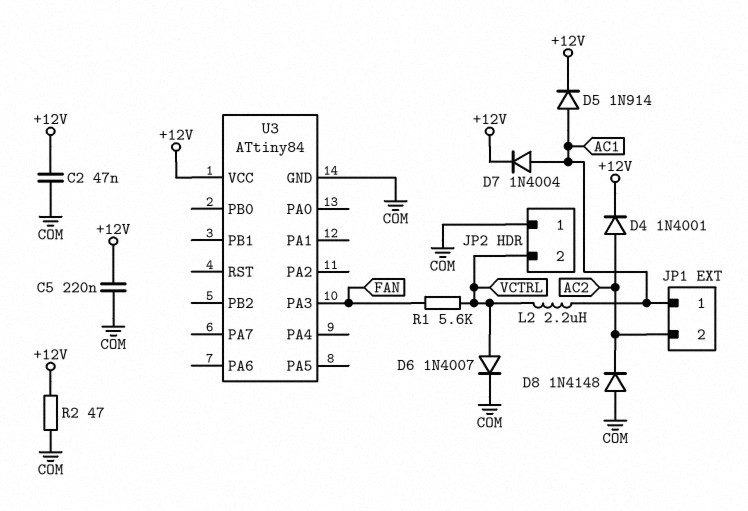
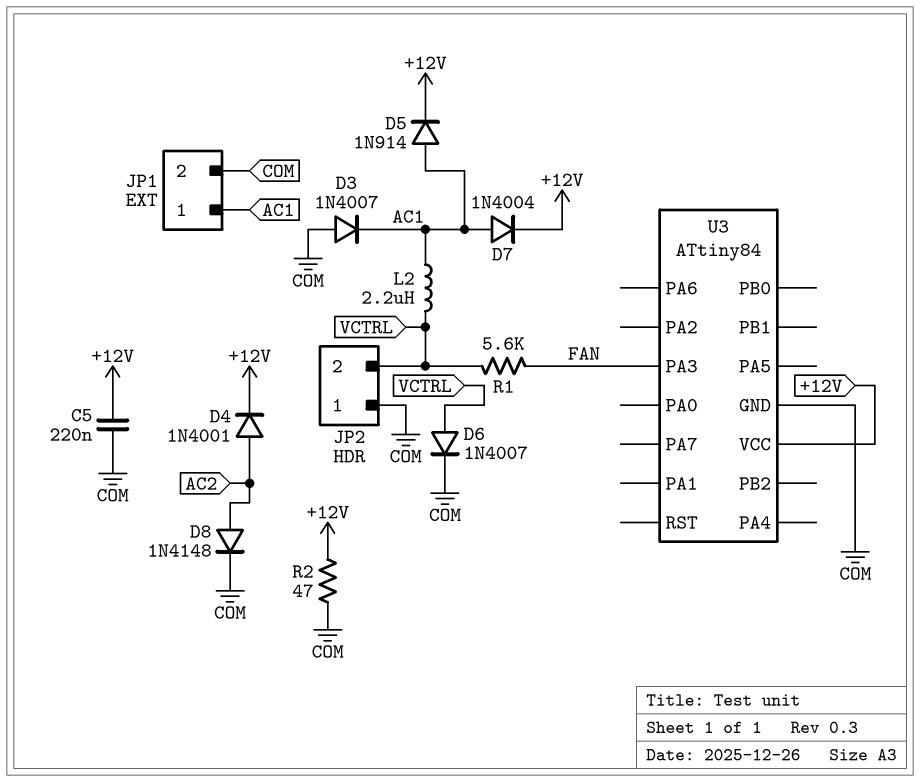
C2: 47nF (+12V, COM) -> none
D3: none -> diode 1N4007 (A COM, K AC1)
D8: diode 1N4148 (A COM, K AC2) -> diode 1N4148 (A AC2, K COM)
JP1 pin 2: AC2 -> COM

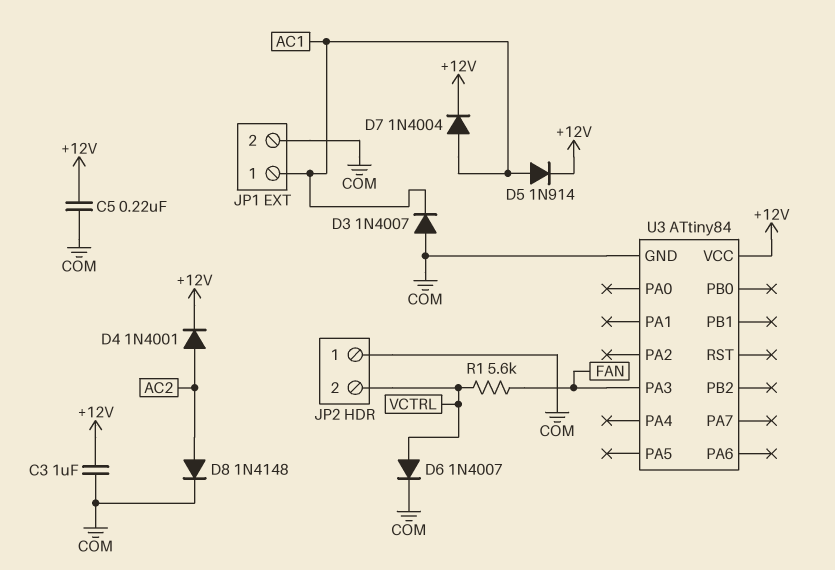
C3: none -> 1uF (+12V, COM)
L2: 2.2uH (AC1, VCTRL) -> none
R2: 47 (+12V, COM) -> none

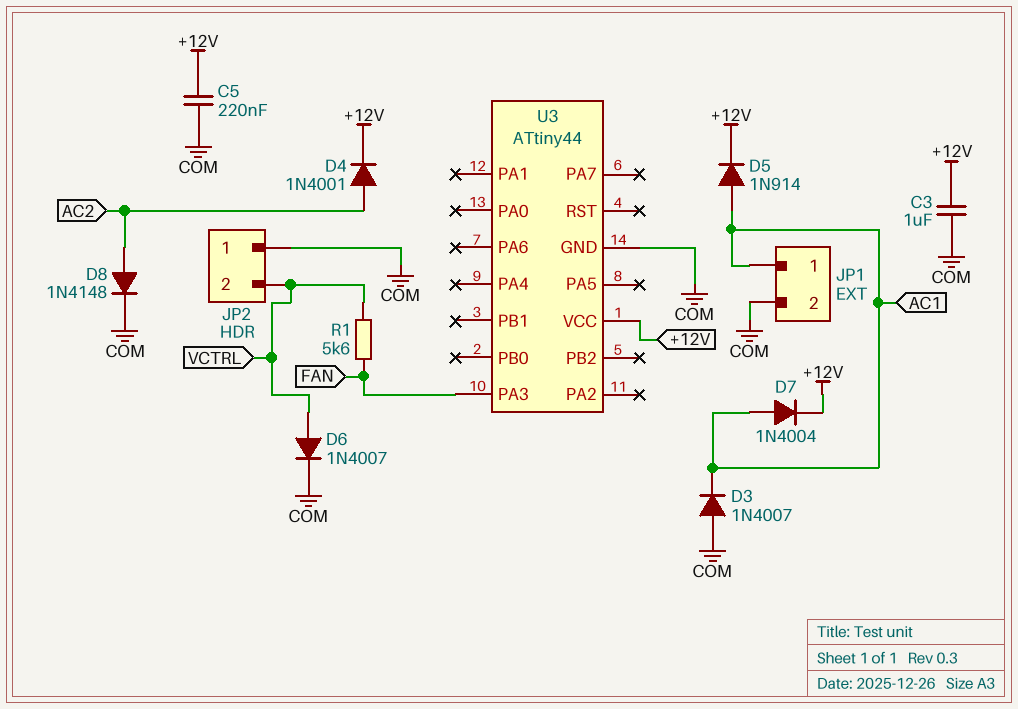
U3: ATtiny84 -> ATtiny44

